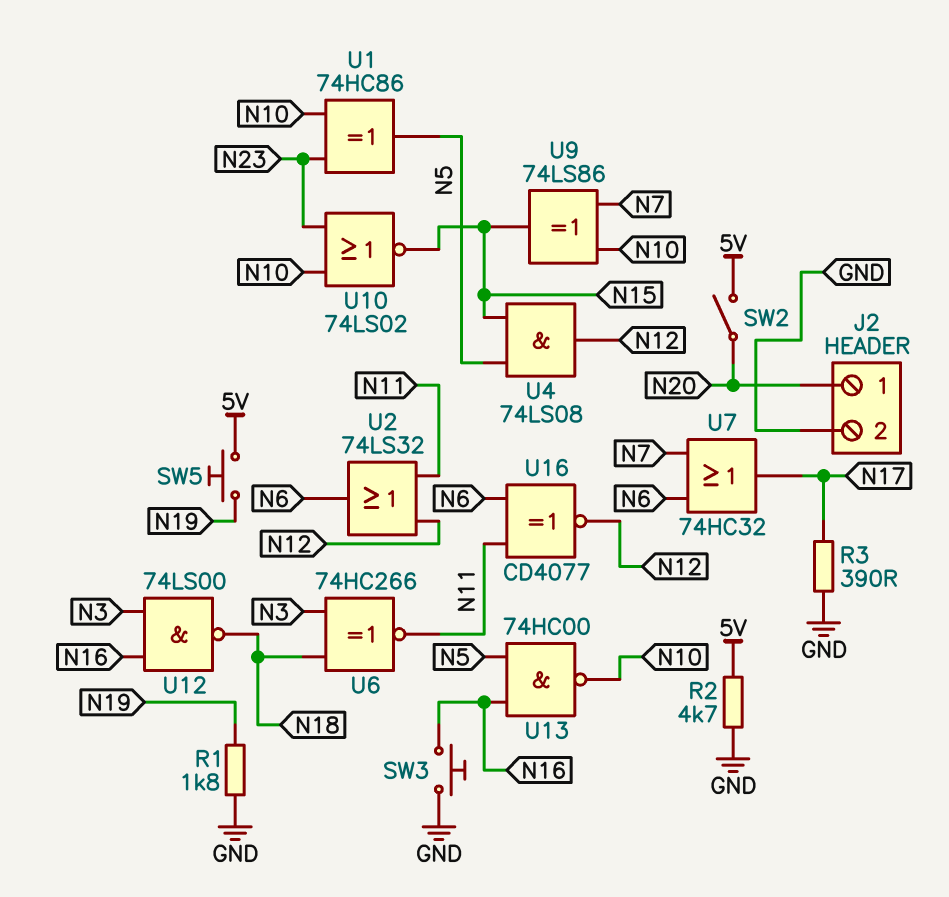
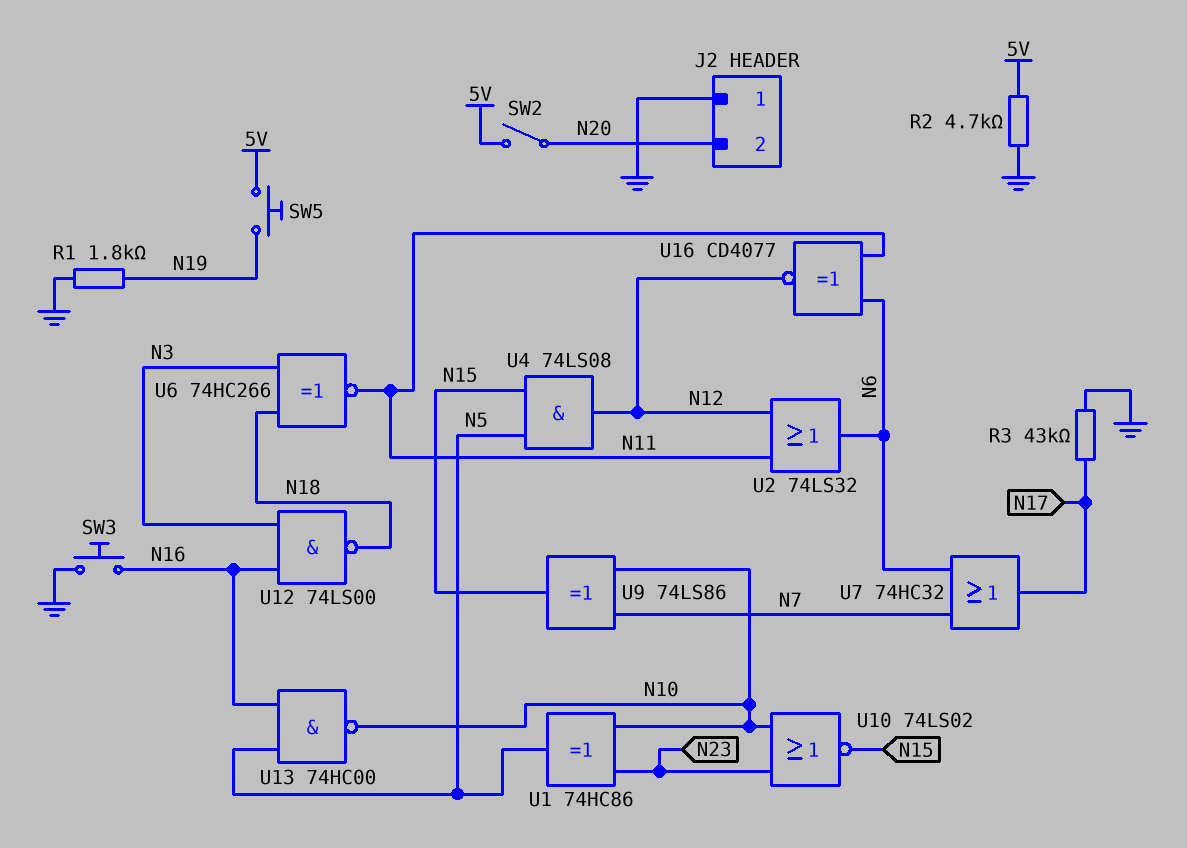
J2 pin 1: N20 -> GND
J2 pin 2: GND -> N20
R3: 390 (GND, N17) -> 43k (GND, N17)

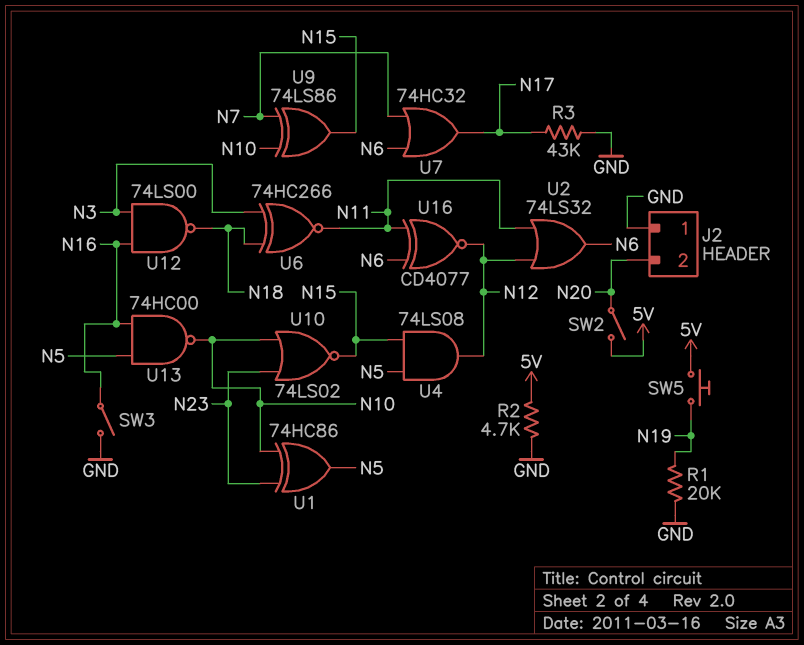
R1: 1.8k (GND, N19) -> 20k (GND, N19)
SW3: button (GND, N16) -> switch (GND, N16)

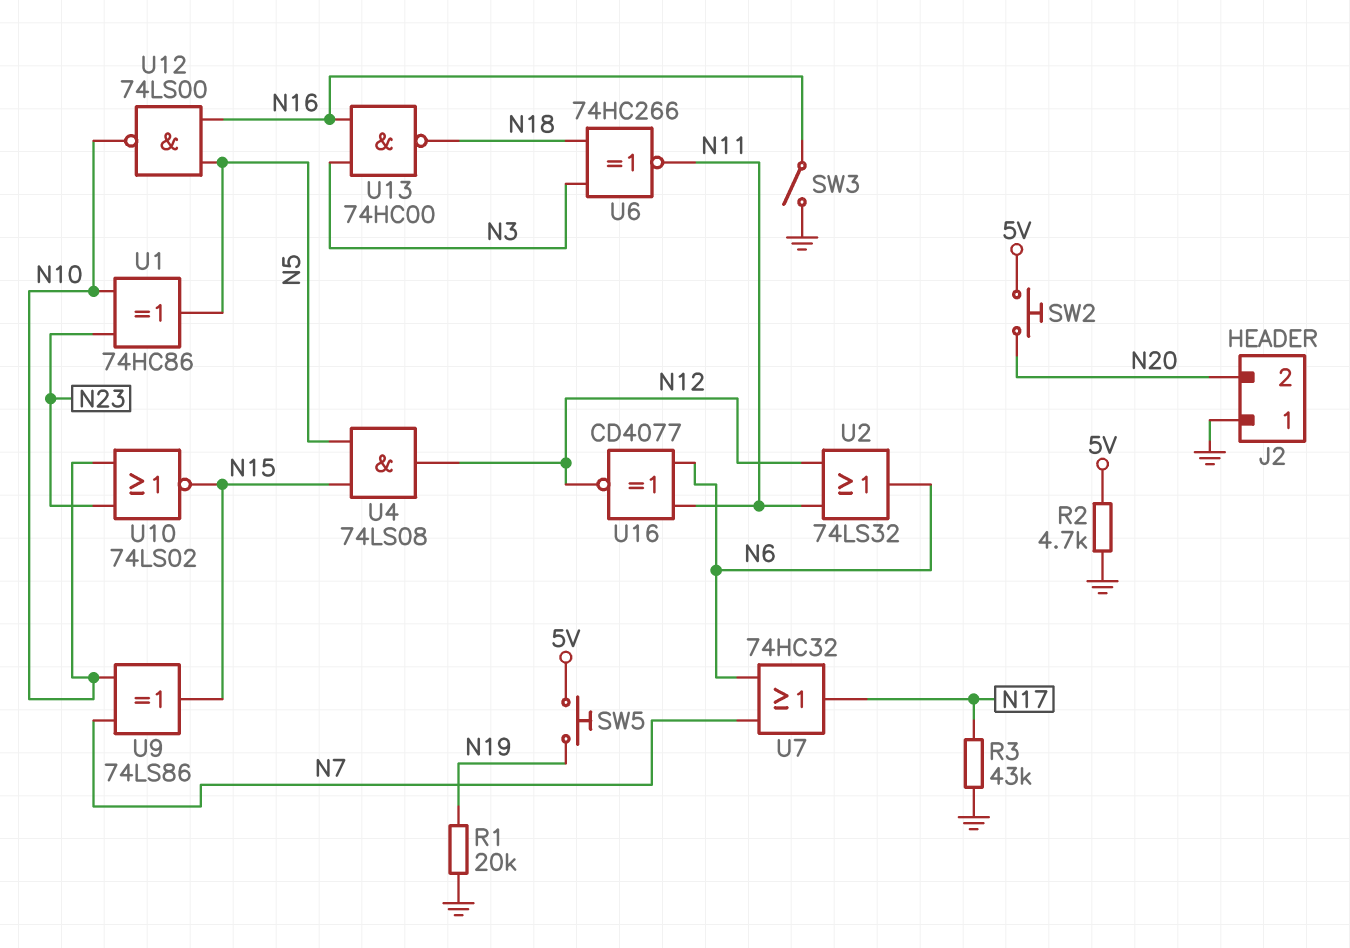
SW2: switch (5V, N20) -> button (5V, N20)
U12: NAND 74LS00 (in N3, in N16, out N18) -> NAND 74LS00 (in N5, in N16, out N10)
U13: NAND 74HC00 (in N5, in N16, out N10) -> NAND 74HC00 (in N3, in N16, out N18)

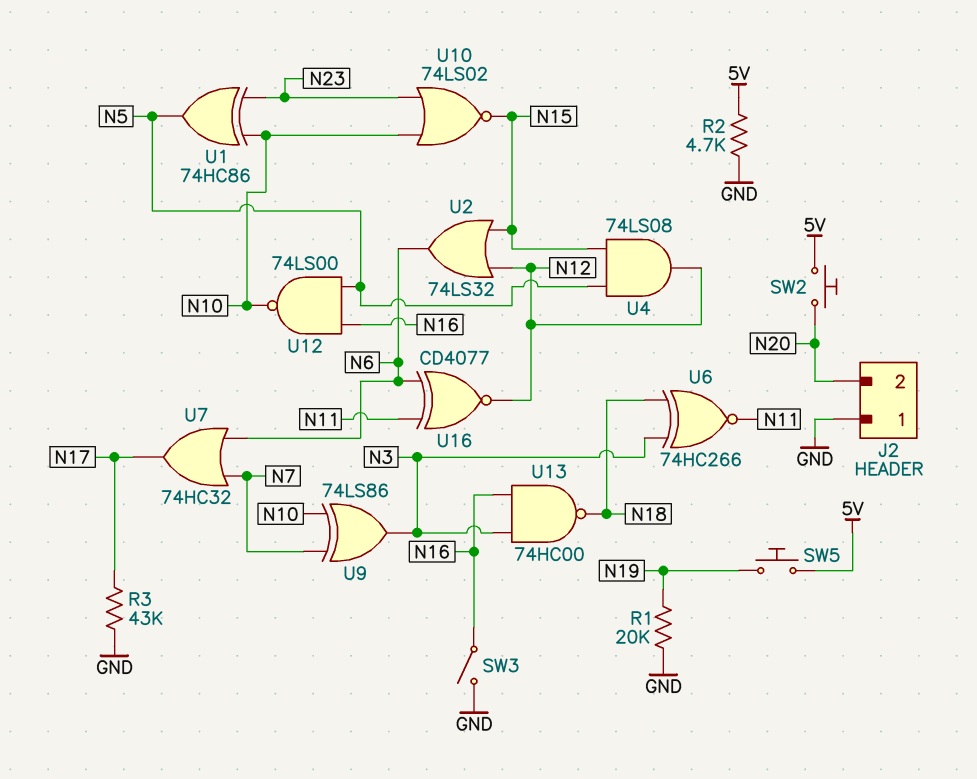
U2: OR 74LS32 (in N11, in N12, out N6) -> OR 74LS32 (in N12, in N15, out N6)
U9: XOR 74LS86 (in N7, in N10, out N15) -> XOR 74LS86 (in N7, in N10, out N3)

